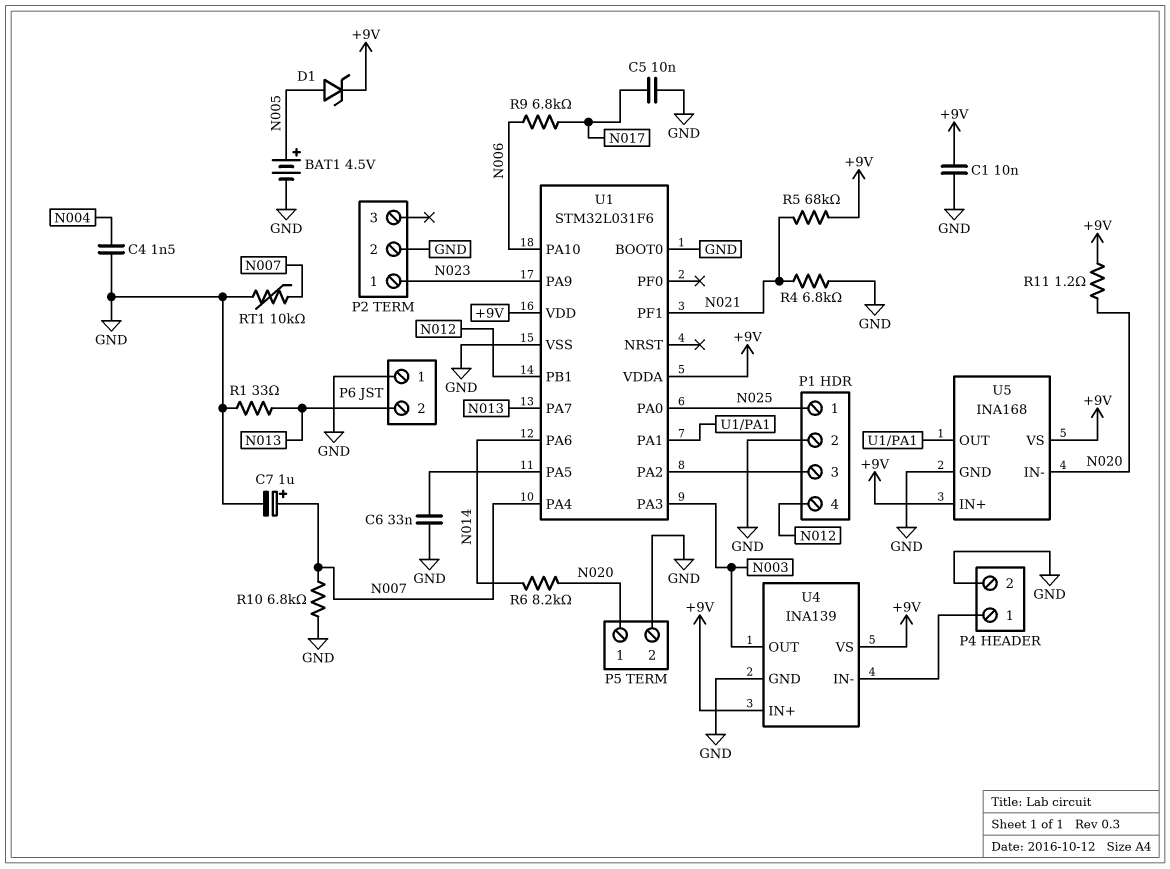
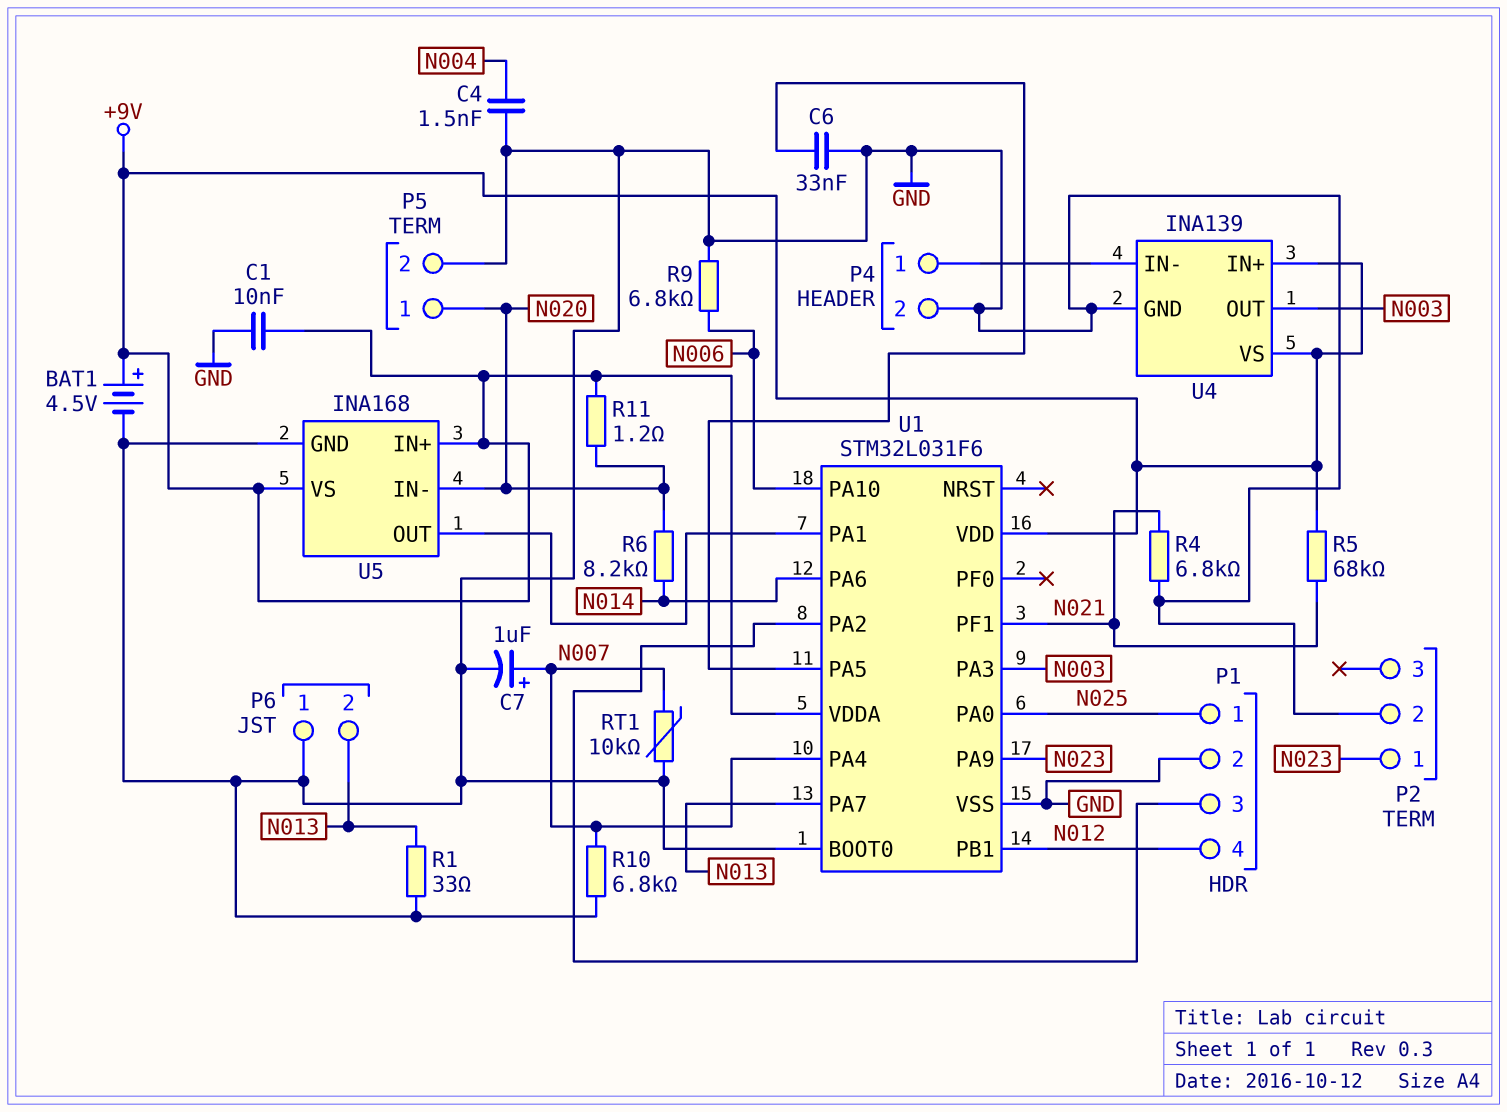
BAT1: 4.5V (plus N005, minus GND) -> 4.5V (plus +9V, minus GND)
C5: 10nF (GND, N017) -> none
D1: zener (A N005, K +9V) -> none
R9: 6.8k (N006, N017) -> 6.8k (GND, N006)

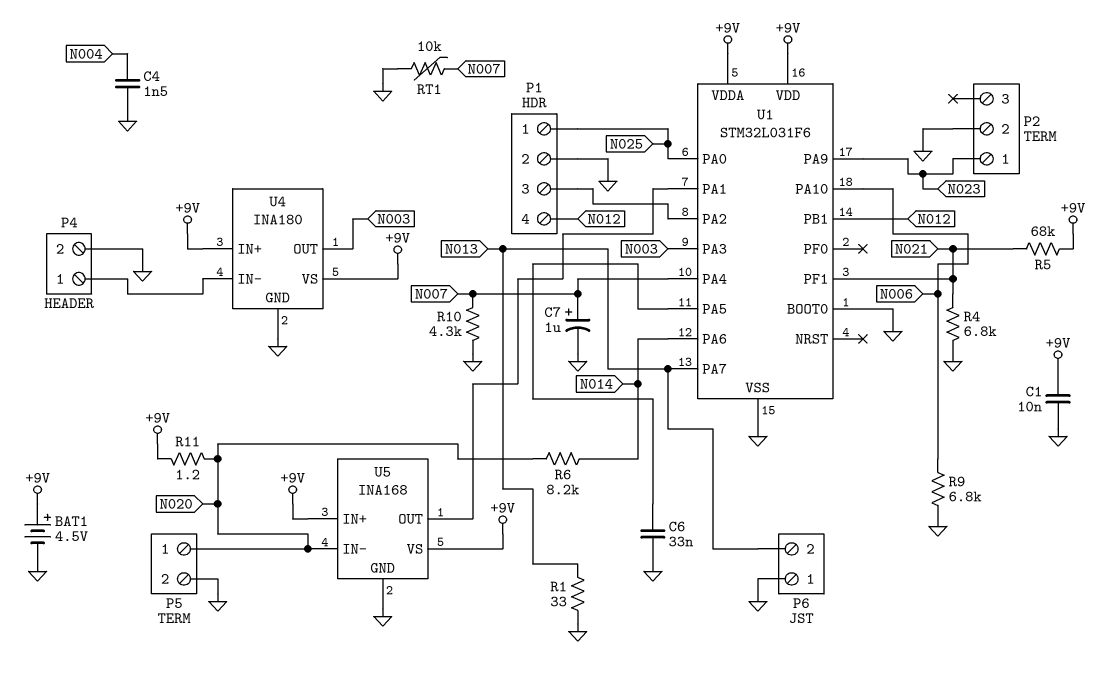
R10: 6.8k (GND, N007) -> 4.3k (GND, N007)
U4: INA139 -> INA180

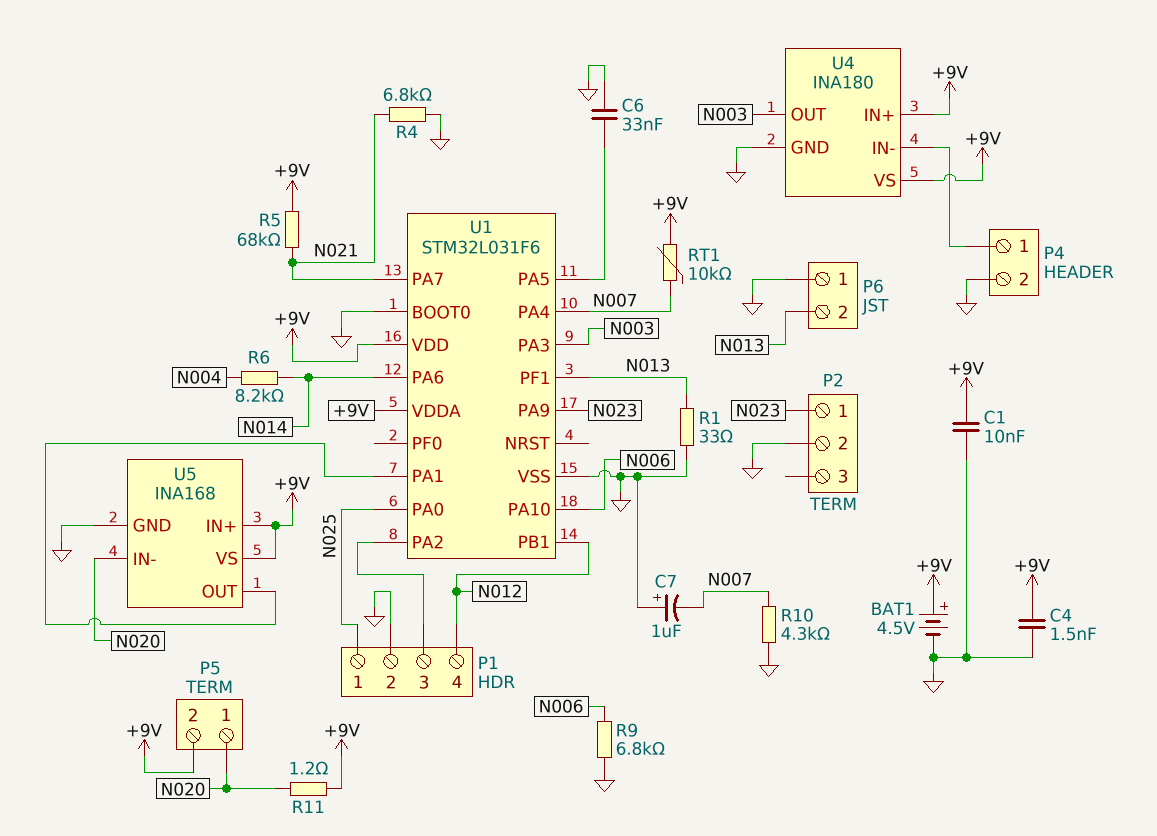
C4: 1.5nF (GND, N004) -> 1.5nF (+9V, GND)
C7: 1uF (plus N007, minus GND) -> 1uF (plus GND, minus N007)
P5 pin 2: GND -> +9V
R6: 8.2k (N014, N020) -> 8.2k (N004, N014)
RT1: 10k (GND, N007) -> 10k (+9V, N007)
U1 pin PA7: N013 -> N021
U1 pin PF1: N021 -> N013

